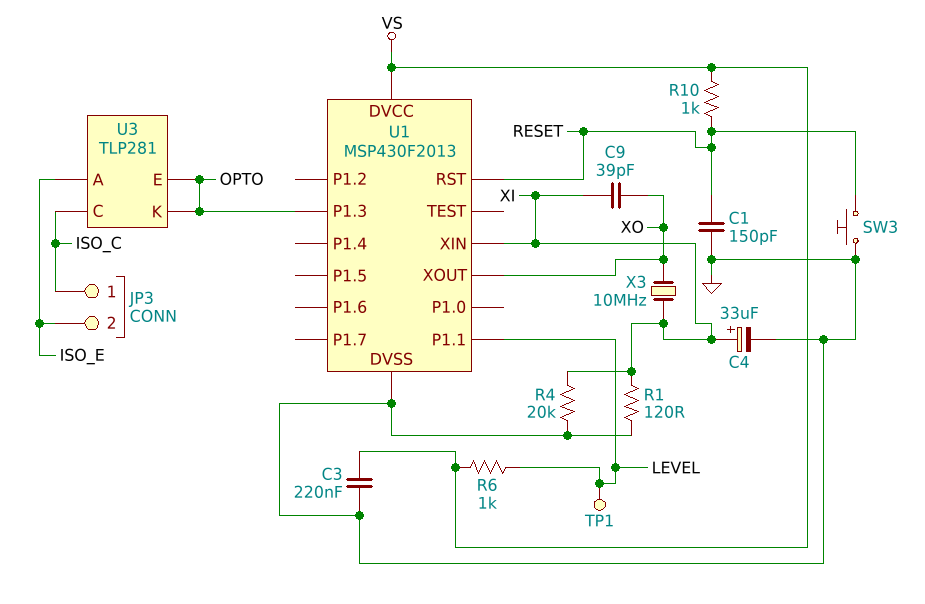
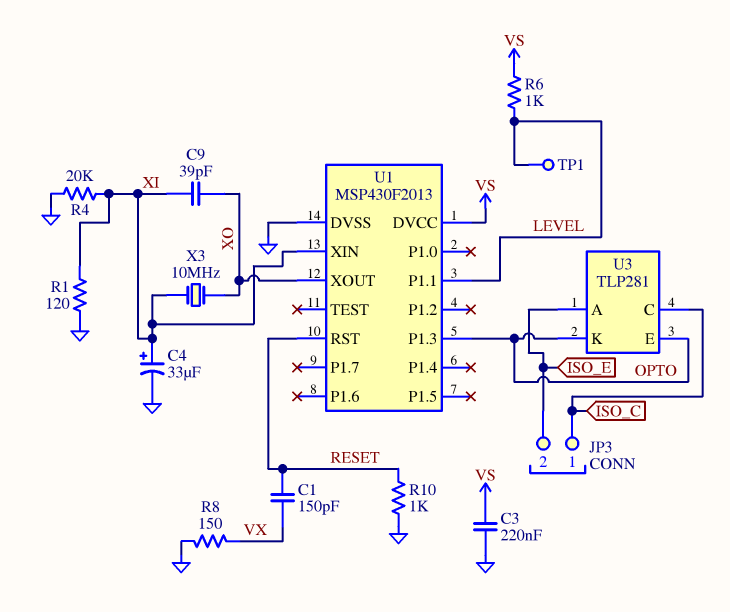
C1: 150pF (GND, RESET) -> 150pF (RESET, VX)
R8: none -> 150 (GND, VX)
R10: 1k (RESET, VS) -> 1k (GND, RESET)
SW3: button (GND, RESET) -> none

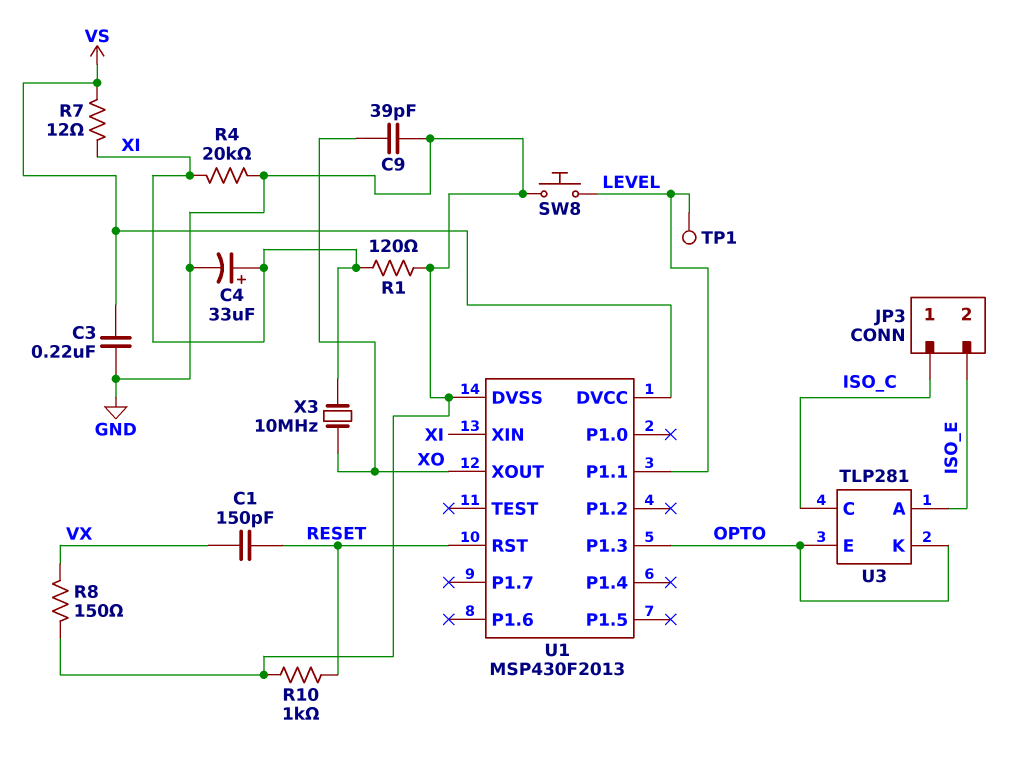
C9: 39pF (XI, XO) -> 39pF (GND, XO)
R6: 1k (LEVEL, VS) -> none
R7: none -> 12 (VS, XI)
SW8: none -> button (GND, LEVEL)

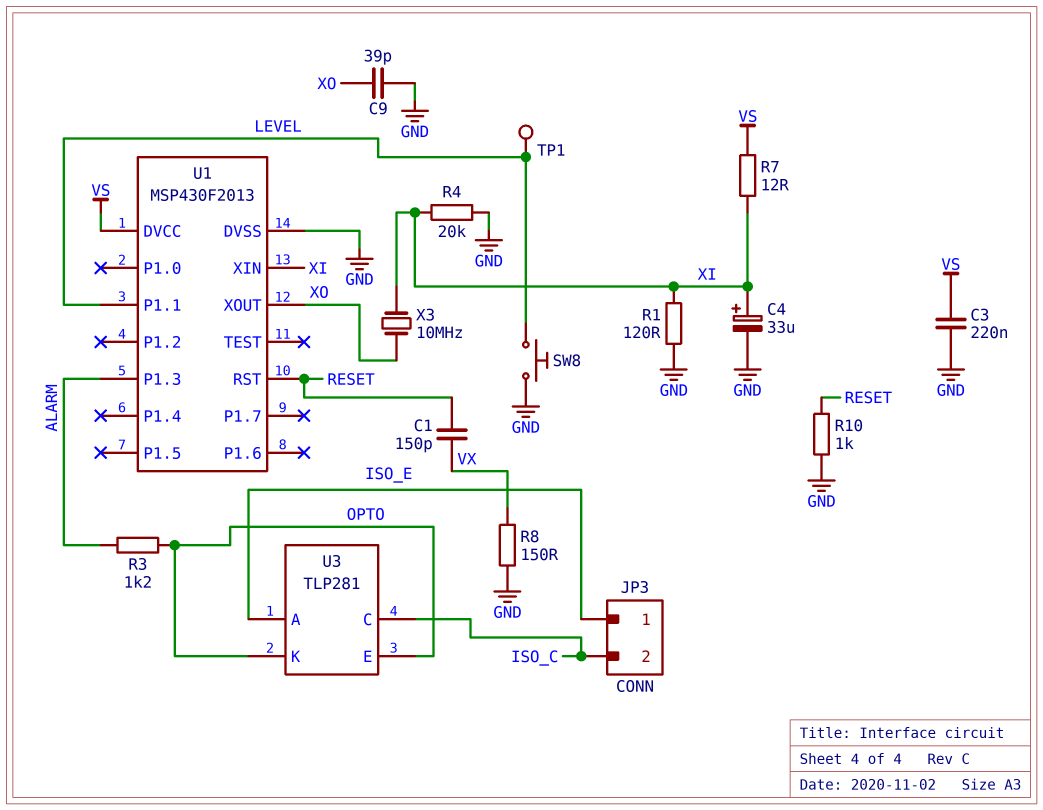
JP3 pin 1: ISO_C -> ISO_E
JP3 pin 2: ISO_E -> ISO_C
R3: none -> 1.2k (ALARM, OPTO)
U1 pin P1.3: OPTO -> ALARM

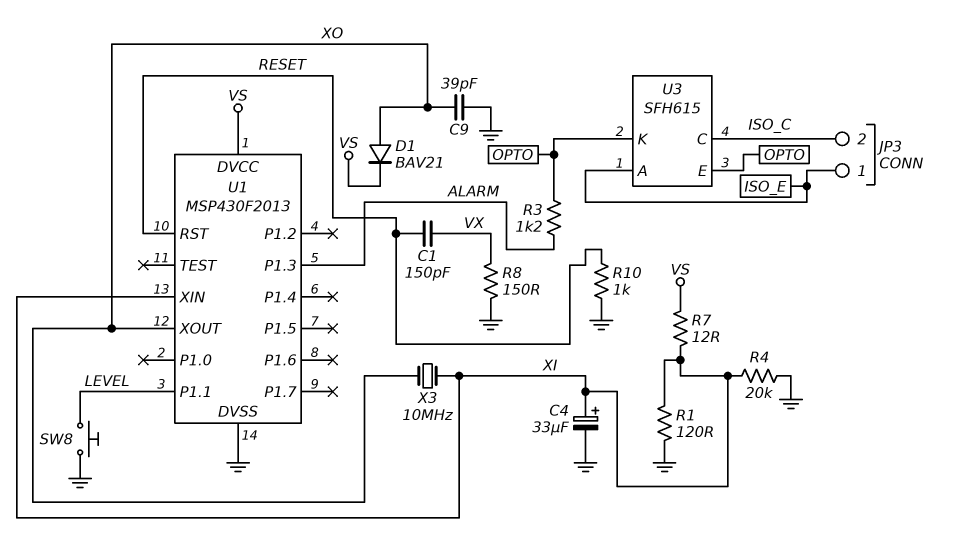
C3: 220nF (GND, VS) -> none
D1: none -> diode BAV21 (A XO, K VS)
TP1: test point (LEVEL) -> none
U3: TLP281 -> SFH615

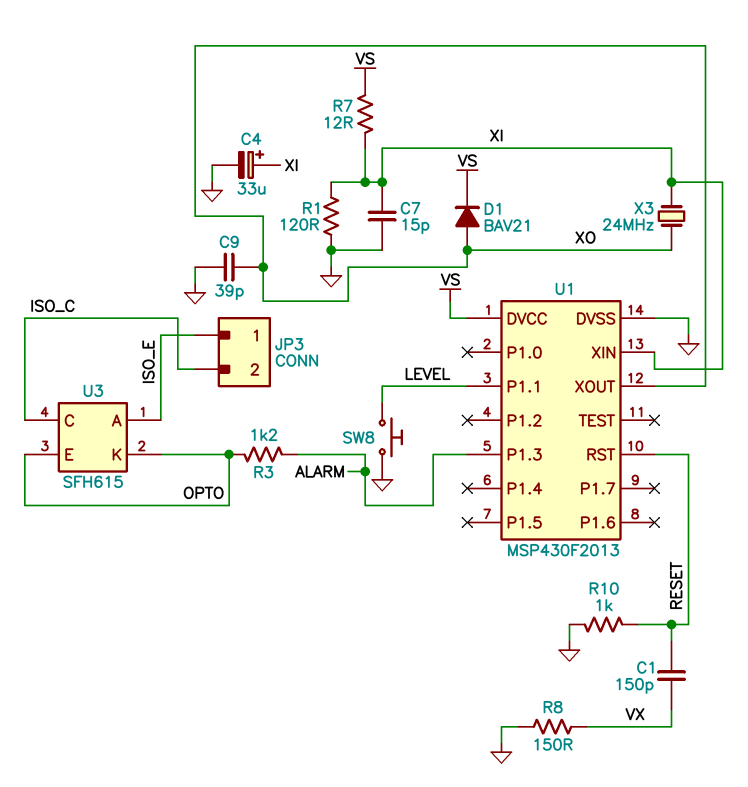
C7: none -> 15pF (GND, XI)
R4: 20k (GND, XI) -> none
X3: 10MHz (XI, XO) -> 24MHz (XI, XO)

